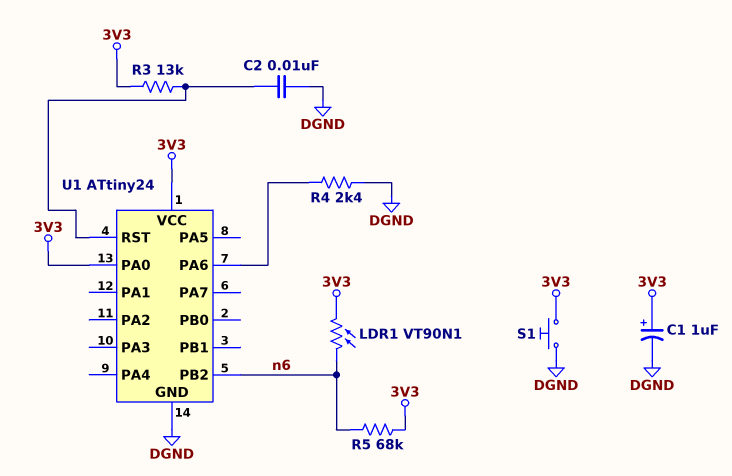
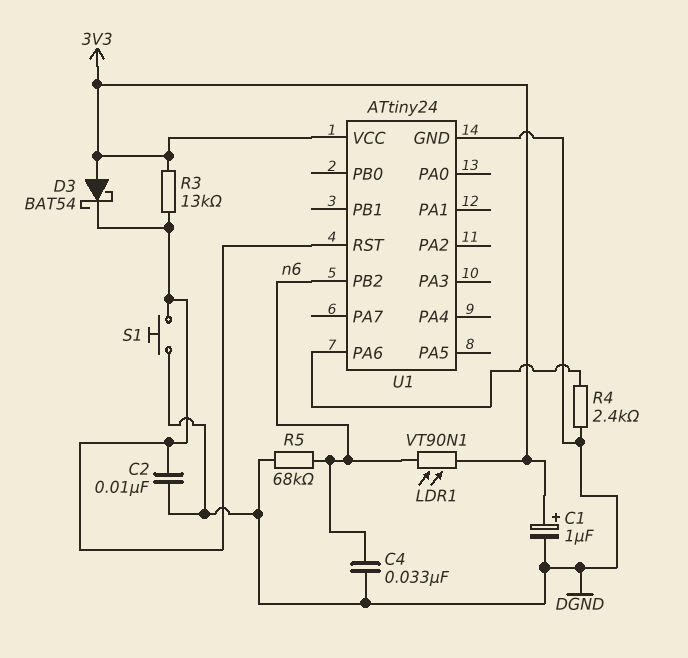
C4: none -> 33nF (DGND, n6)
D3: none -> schottky BAT54 (A 3V3, K U1/RST)
R5: 68k (3V3, n6) -> 68k (DGND, n6)
S1: button (3V3, DGND) -> button (DGND, U1/RST)
U1 pin PA0: 3V3 -> none

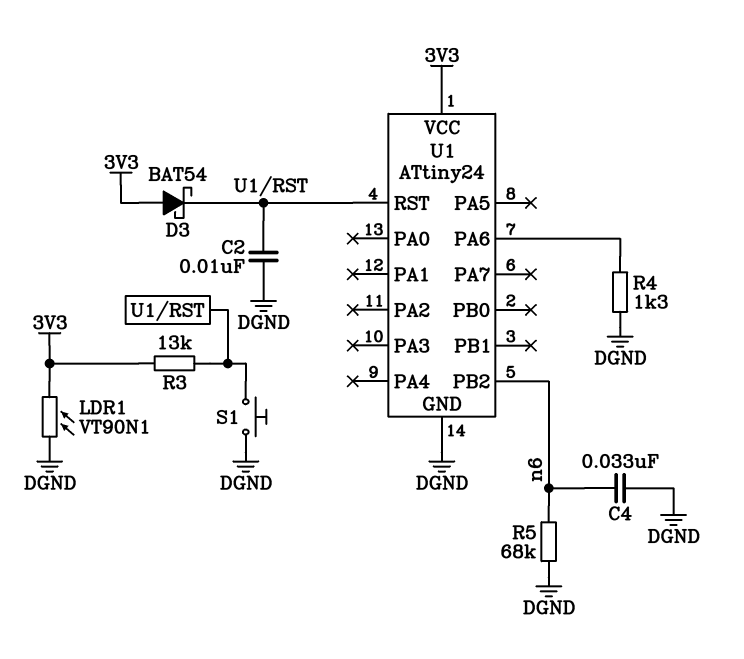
C1: 1uF (plus 3V3, minus DGND) -> none
LDR1: VT90N1 (3V3, n6) -> VT90N1 (3V3, DGND)
R4: 2.4k (DGND, U1/PA6) -> 1.3k (DGND, U1/PA6)

